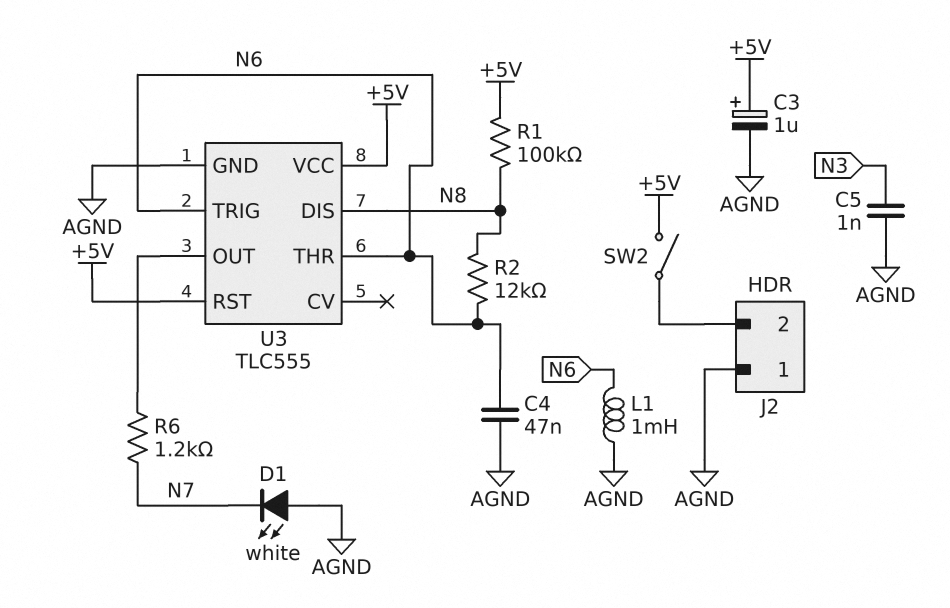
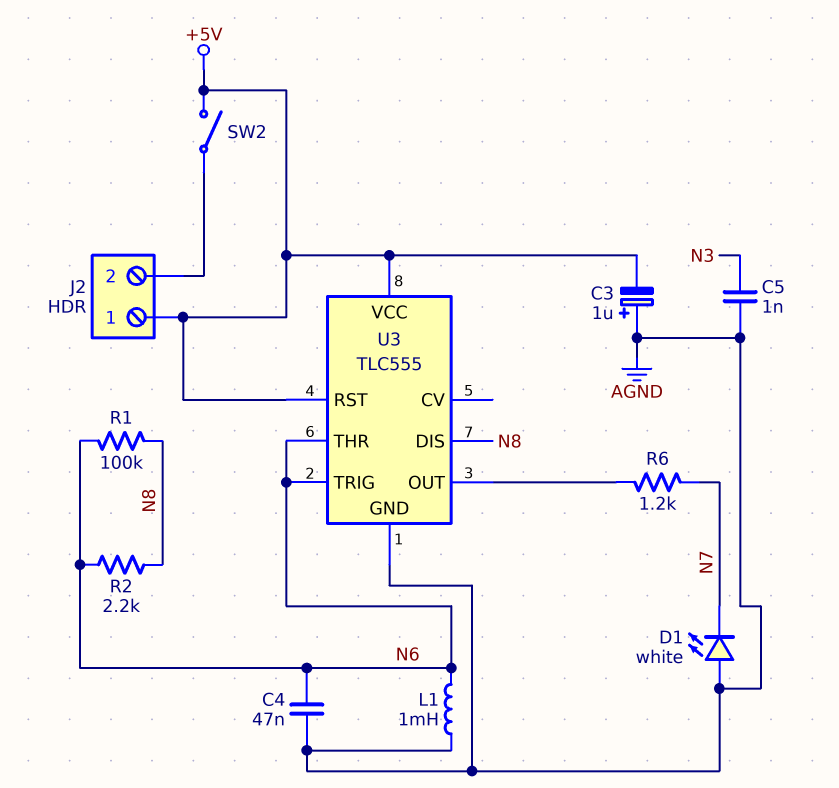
C3: 1uF (plus +5V, minus AGND) -> 1uF (plus AGND, minus +5V)
J2 pin 1: AGND -> +5V
R1: 100k (+5V, N8) -> 100k (N6, N8)
R2: 12k (N6, N8) -> 2.2k (N6, N8)

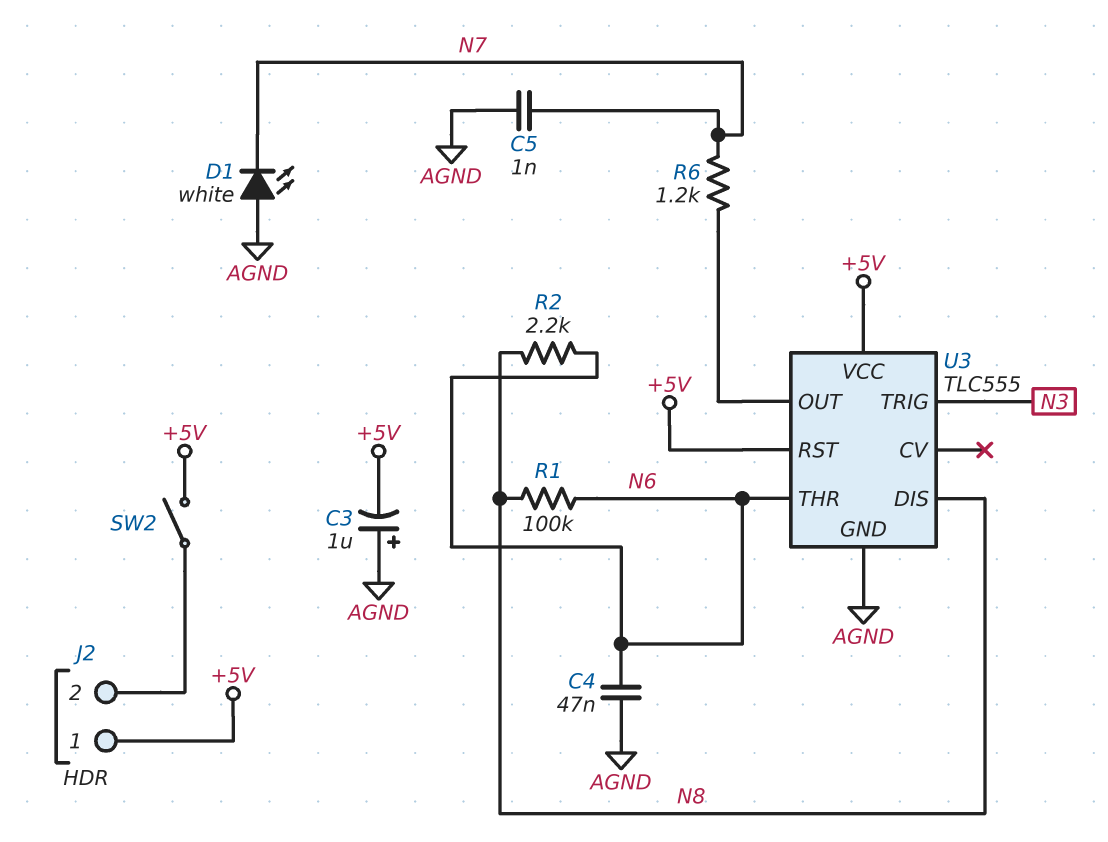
C5: 1nF (AGND, N3) -> 1nF (AGND, N7)
L1: 1mH (AGND, N6) -> none
U3 pin TRIG: N6 -> N3

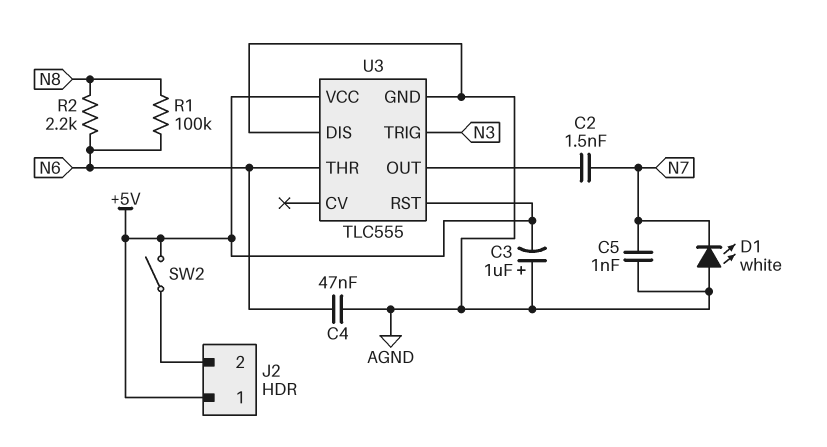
C2: none -> 1.5nF (N7, U3/OUT)
R6: 1.2k (N7, U3/OUT) -> none
U3 pin DIS: N8 -> AGND

